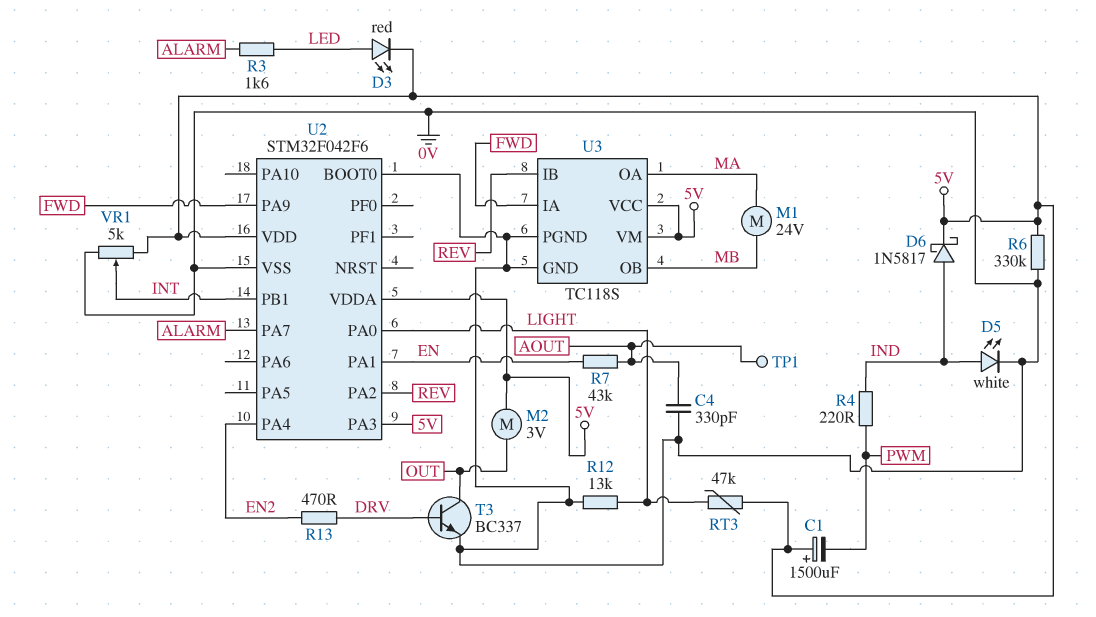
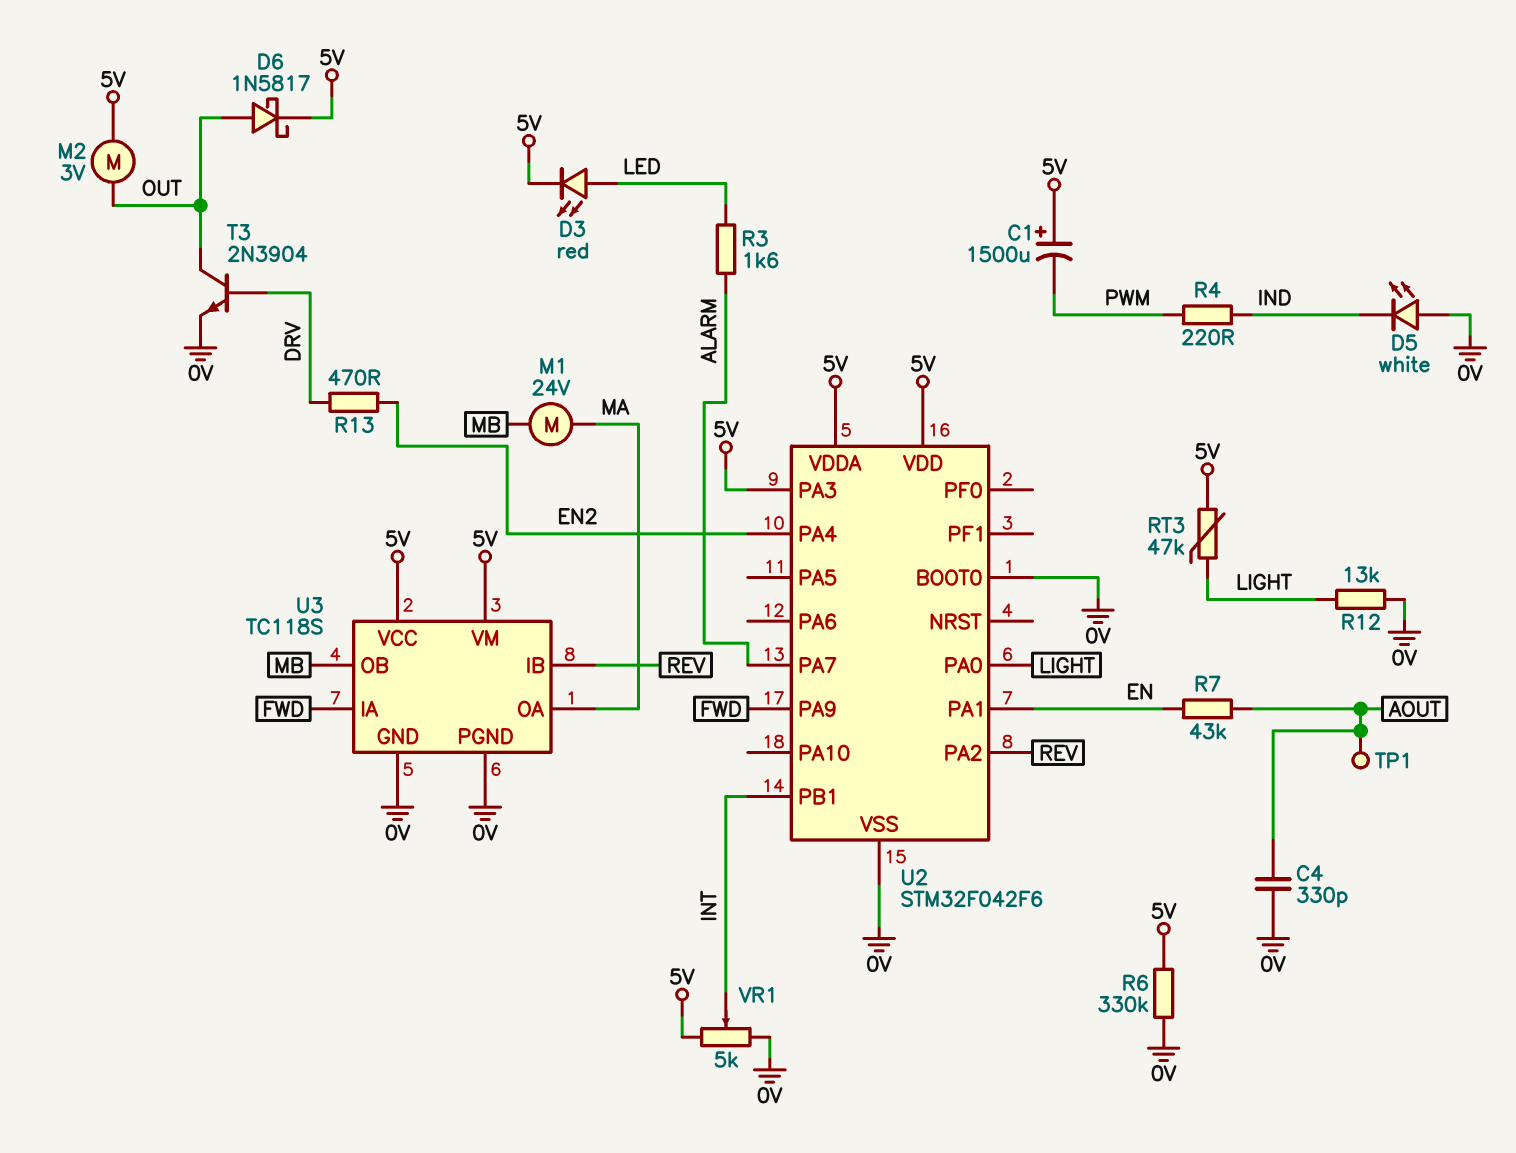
D5: LED white (A IND, K 0V) -> LED white (A 0V, K IND)
D6: schottky 1N5817 (A IND, K 5V) -> schottky 1N5817 (A OUT, K 5V)
T3: NPN BC337 (B DRV, C OUT, E 0V) -> NPN 2N3904 (B DRV, C OUT, E 0V)

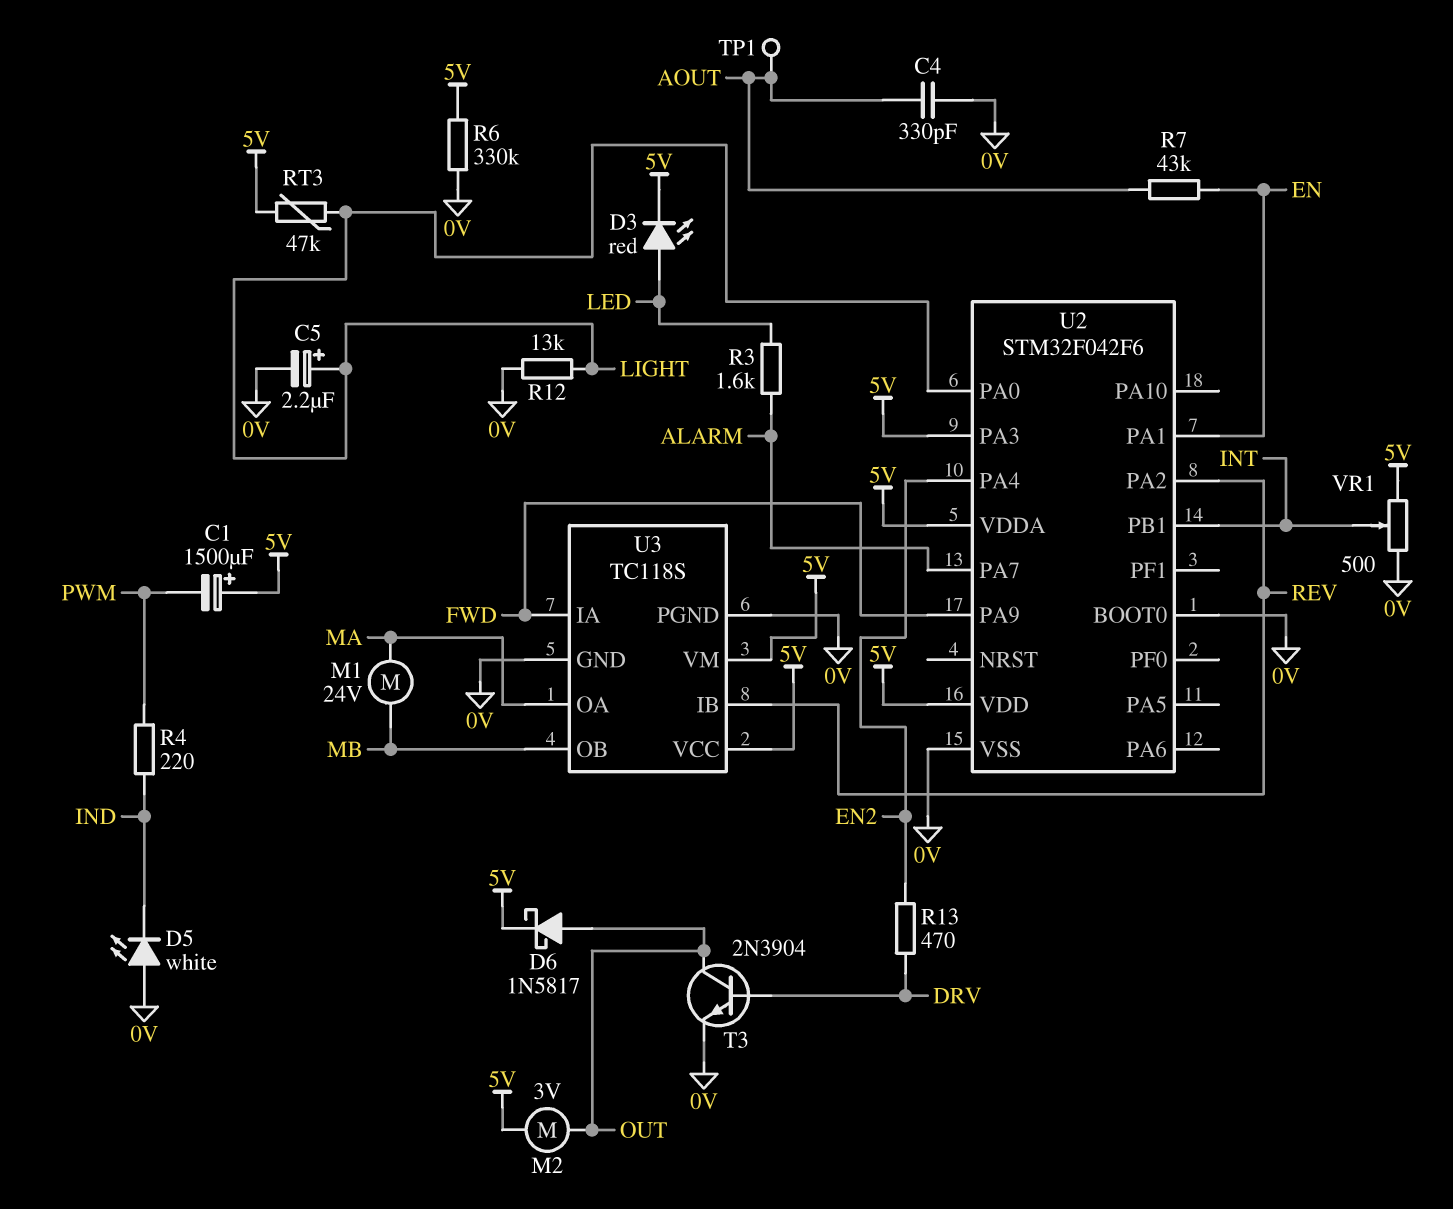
C5: none -> 2.2uF (plus LIGHT, minus 0V)
VR1: 5k (0V, 5V, wiper INT) -> 500 (0V, 5V, wiper INT)

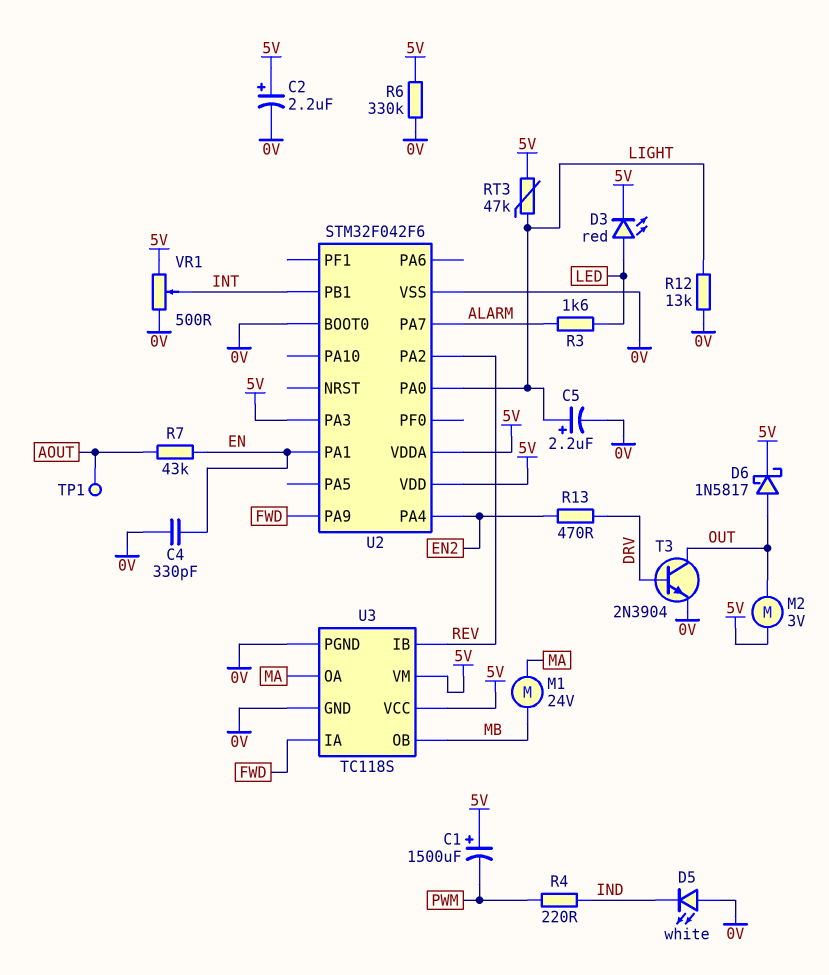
C2: none -> 2.2uF (plus 5V, minus 0V)
C4: 330pF (0V, AOUT) -> 330pF (0V, EN)

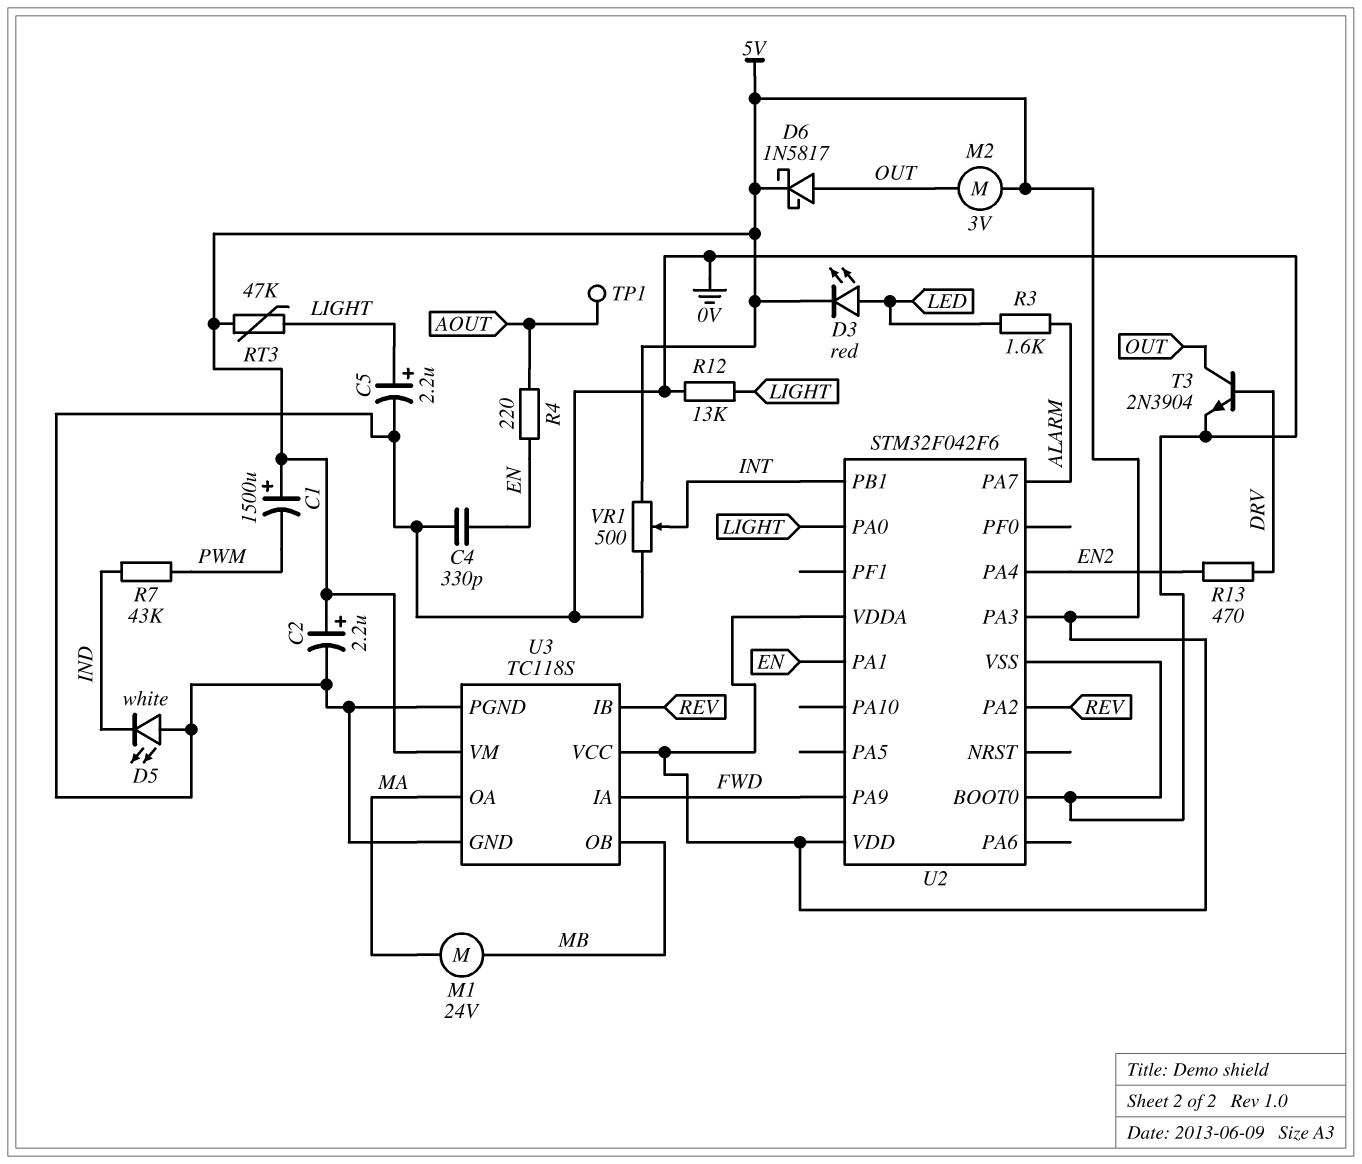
R4: 220 (IND, PWM) -> 220 (AOUT, EN)
R6: 330k (0V, 5V) -> none
R7: 43k (AOUT, EN) -> 43k (IND, PWM)

